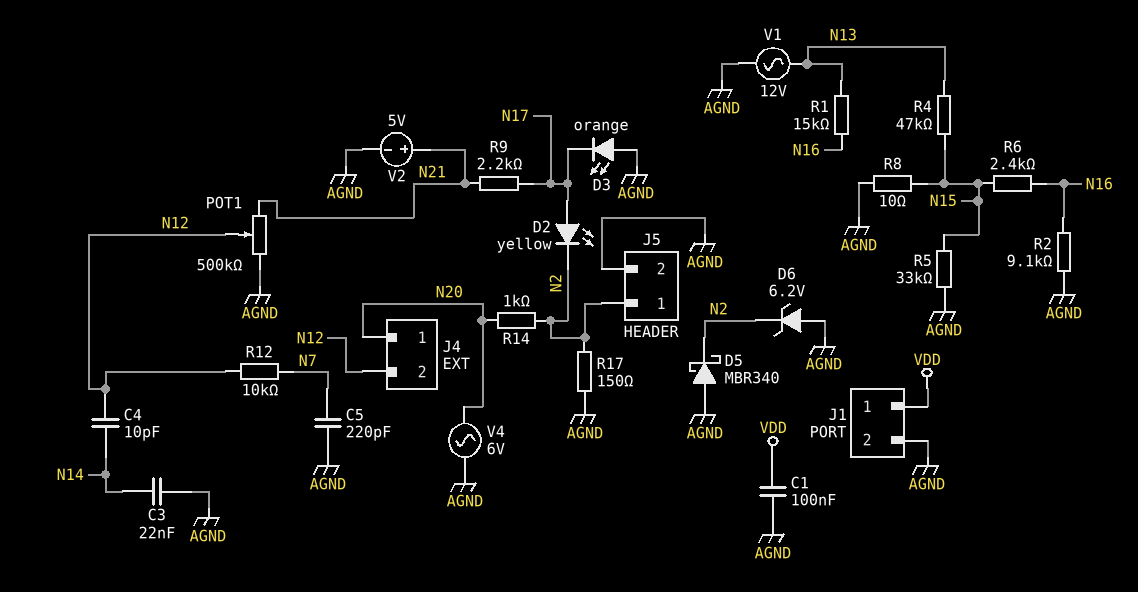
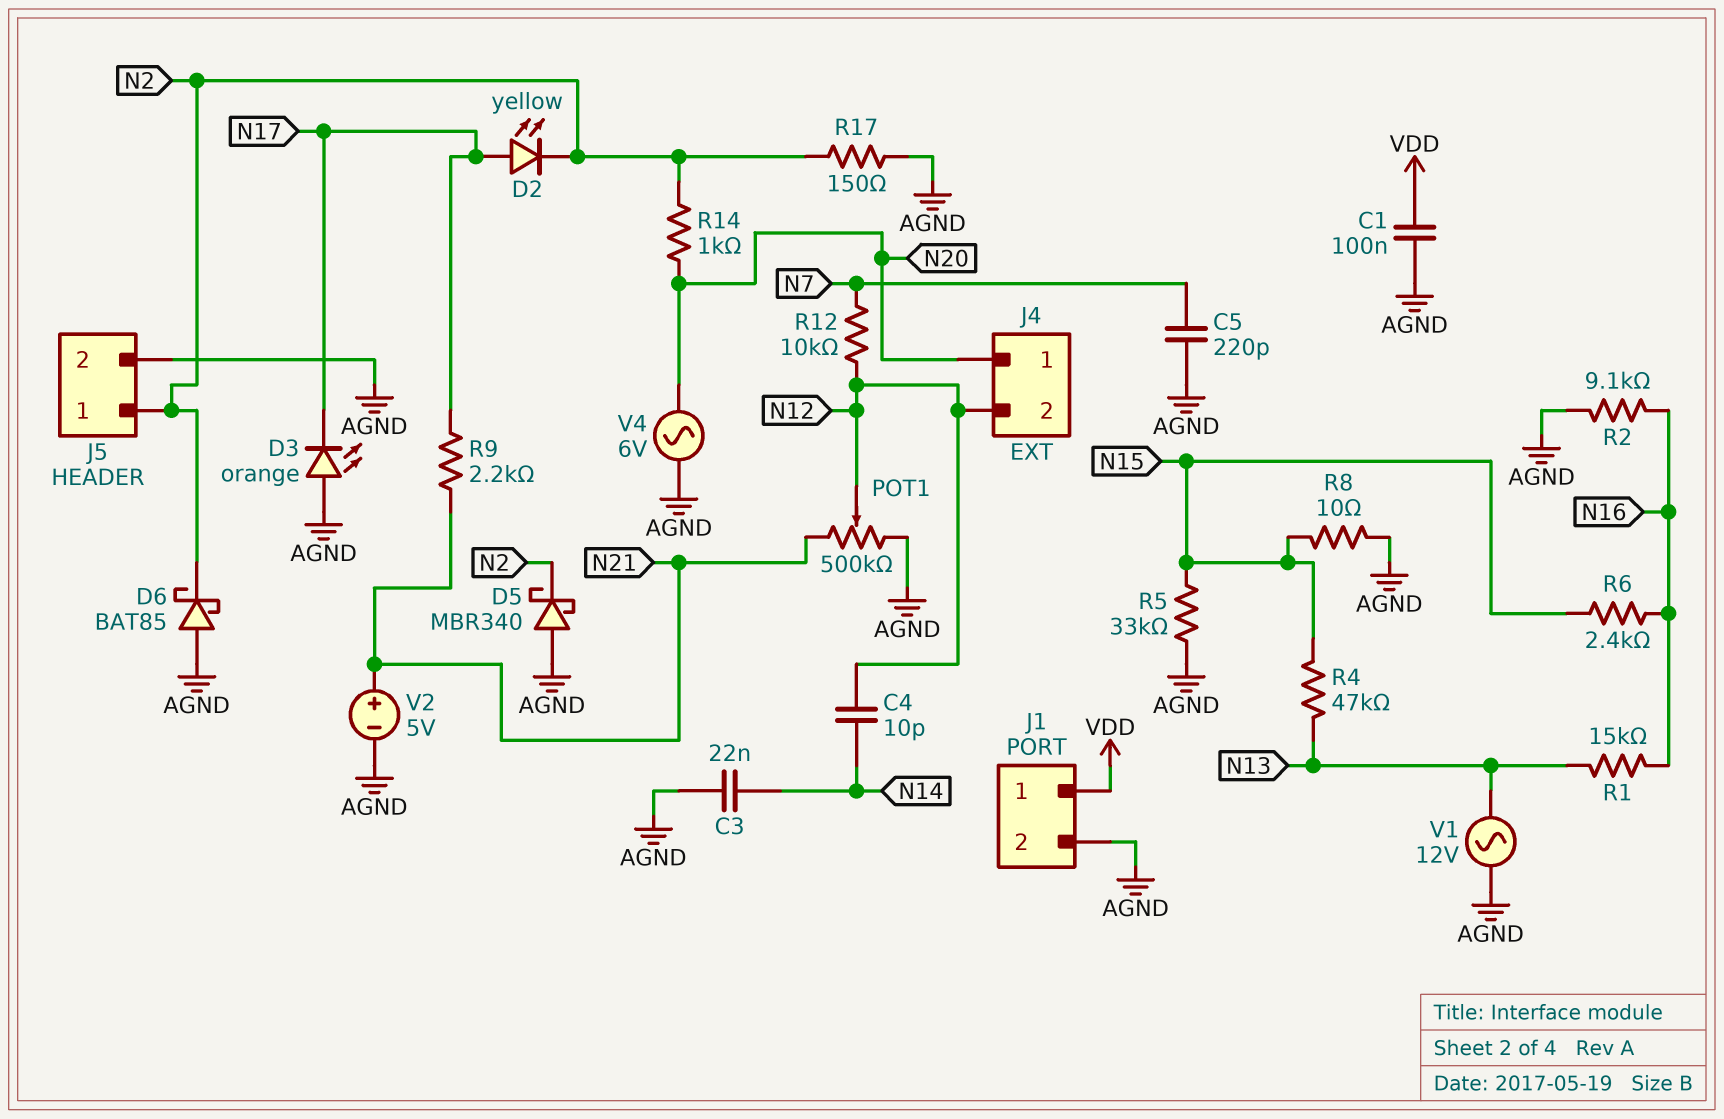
D6: zener 6.2V (A AGND, K N2) -> schottky BAT85 (A AGND, K N2)

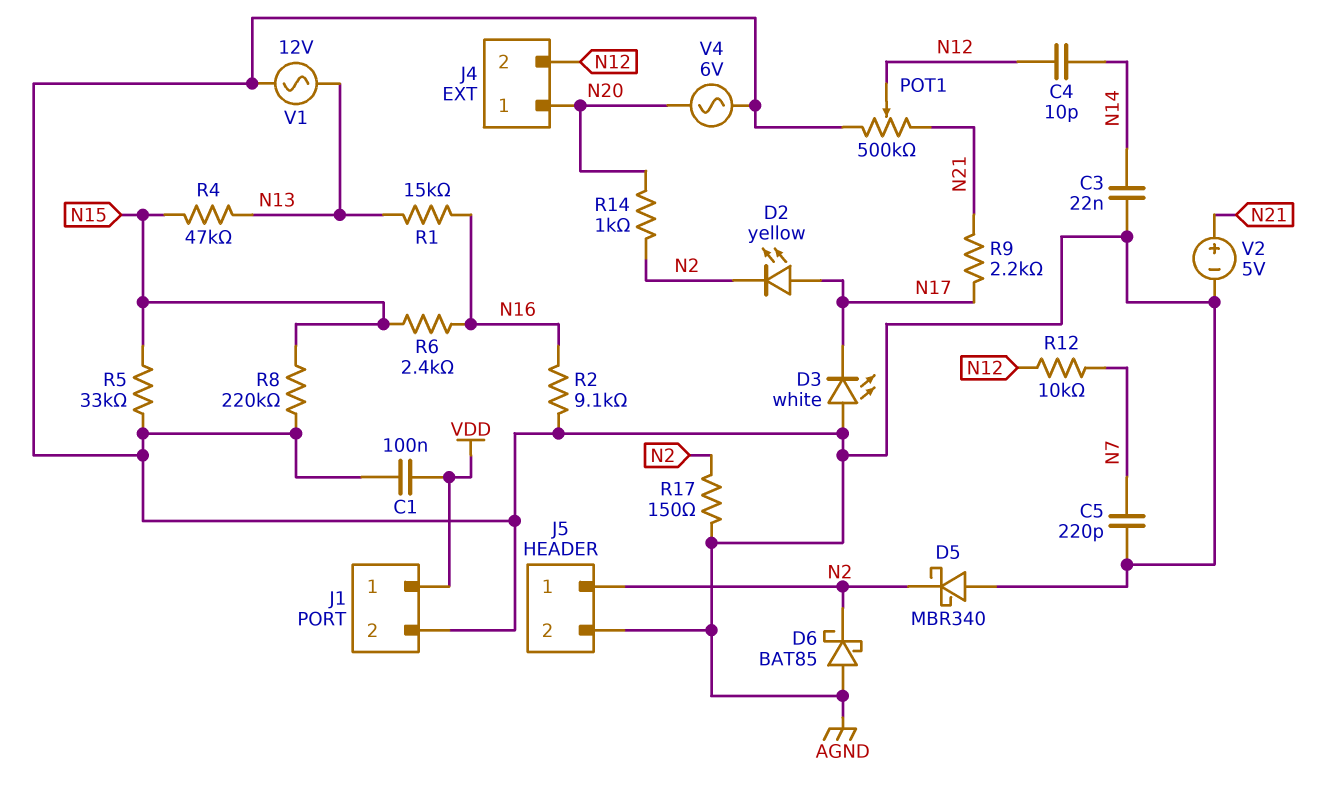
D3: LED orange (A AGND, K N17) -> LED white (A AGND, K N17)
R8: 10 (AGND, N15) -> 220k (AGND, N15)

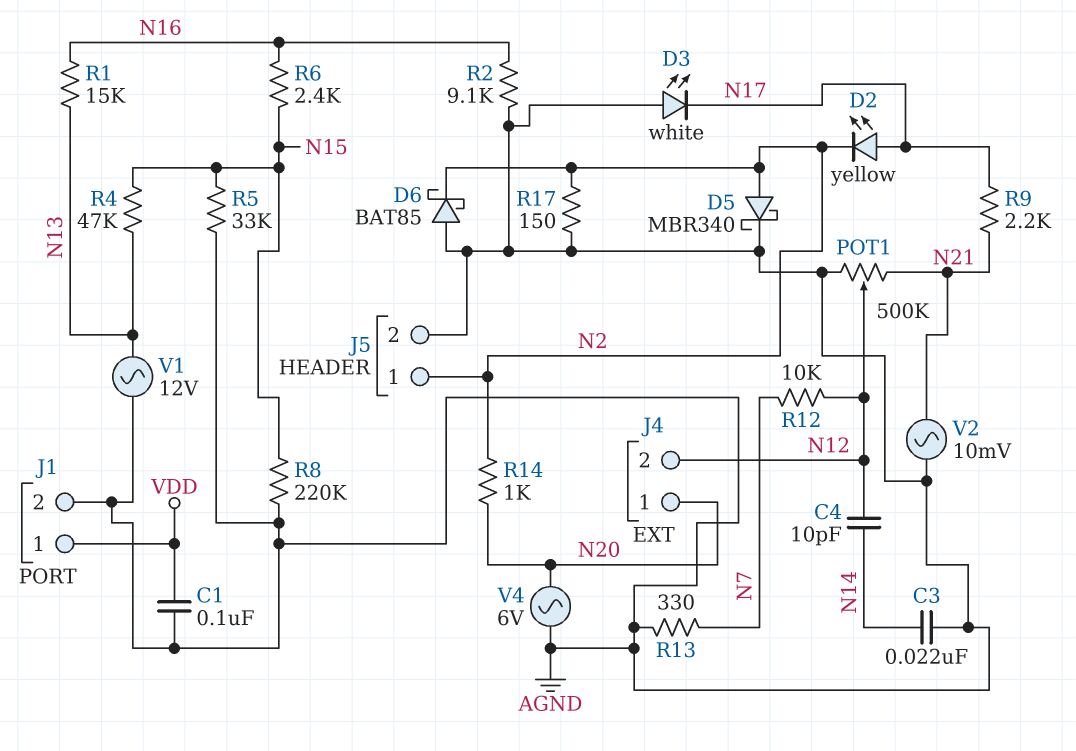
C5: 220pF (AGND, N7) -> none
D5: schottky MBR340 (A AGND, K N2) -> schottky MBR340 (A N2, K AGND)
R13: none -> 330 (AGND, N7)
V2: 5V (plus N21, minus AGND) -> AC 10mV (AGND, N21)

